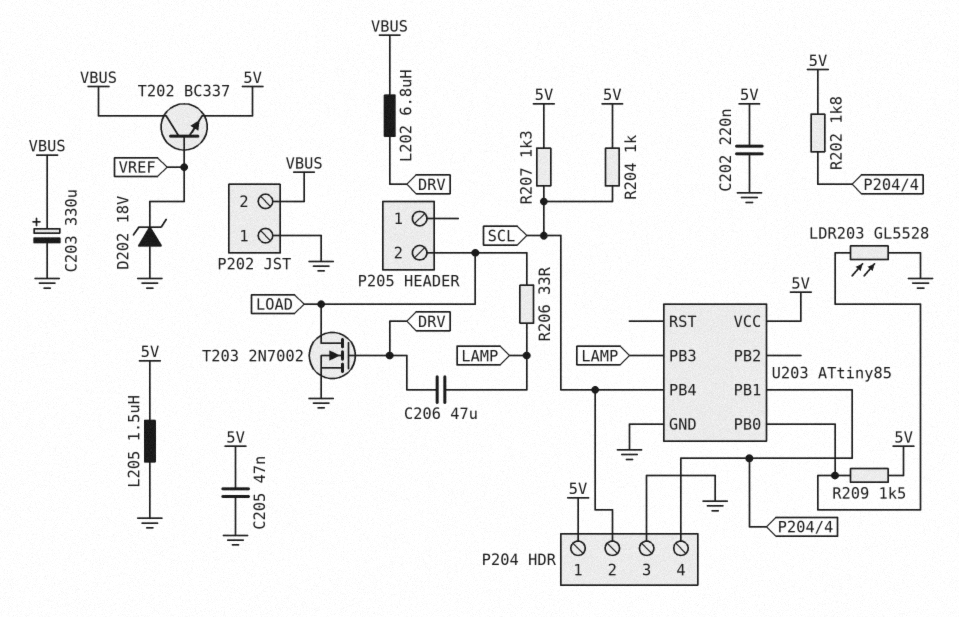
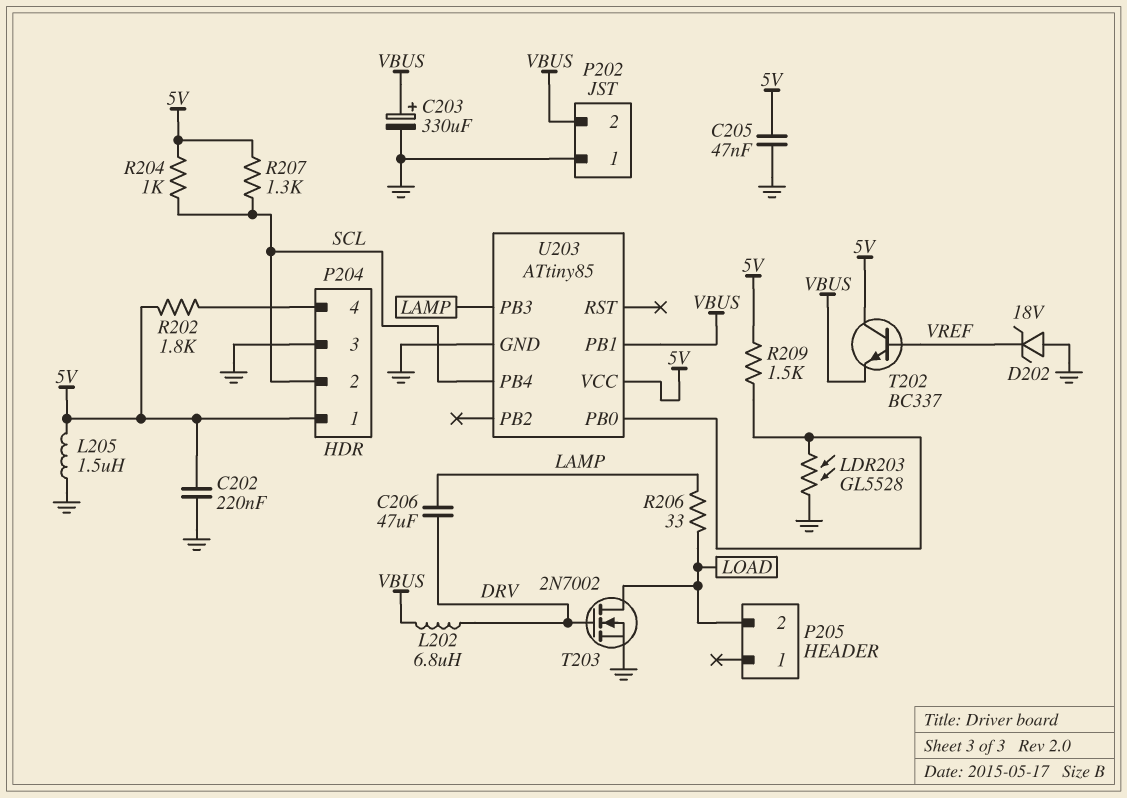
T202: NPN BC337 (B VREF, C VBUS, E 5V) -> NPN BC337 (B VREF, C 5V, E VBUS)
U203 pin PB1: P204/4 -> VBUS

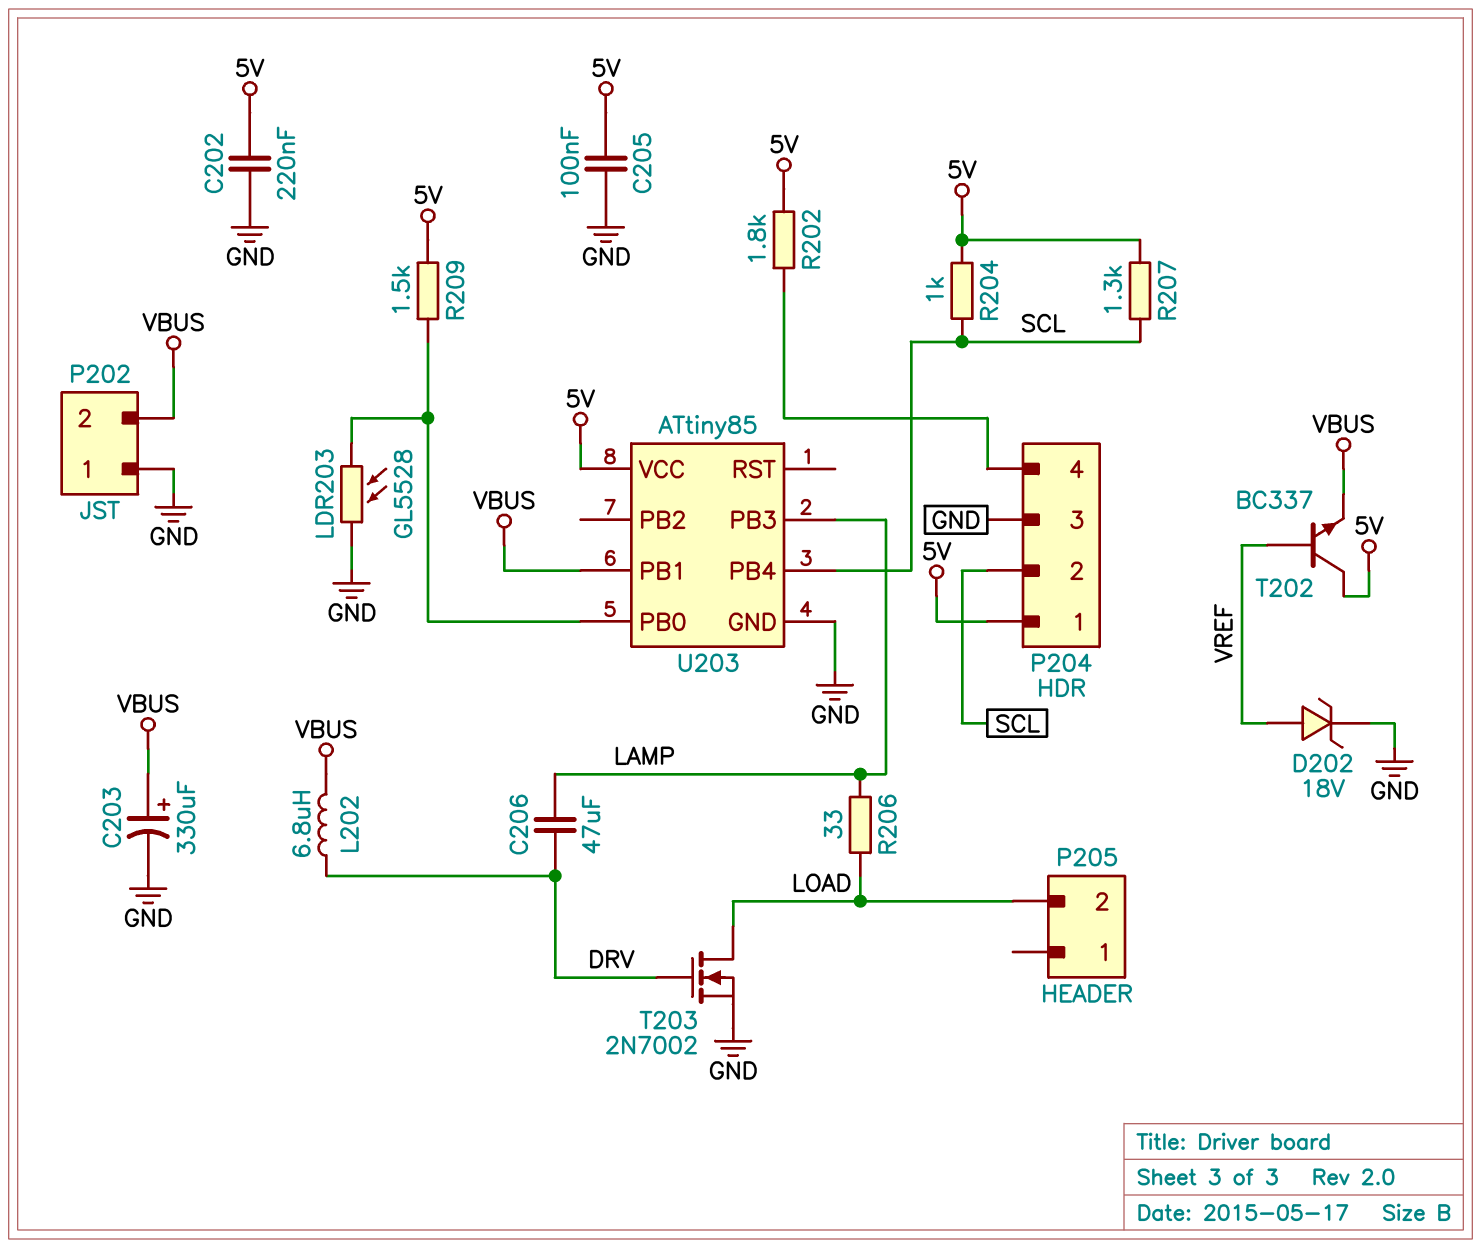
C205: 47nF (5V, GND) -> 100nF (5V, GND)
D202: zener 18V (A GND, K VREF) -> zener 18V (A VREF, K GND)
L205: 1.5uH (5V, GND) -> none

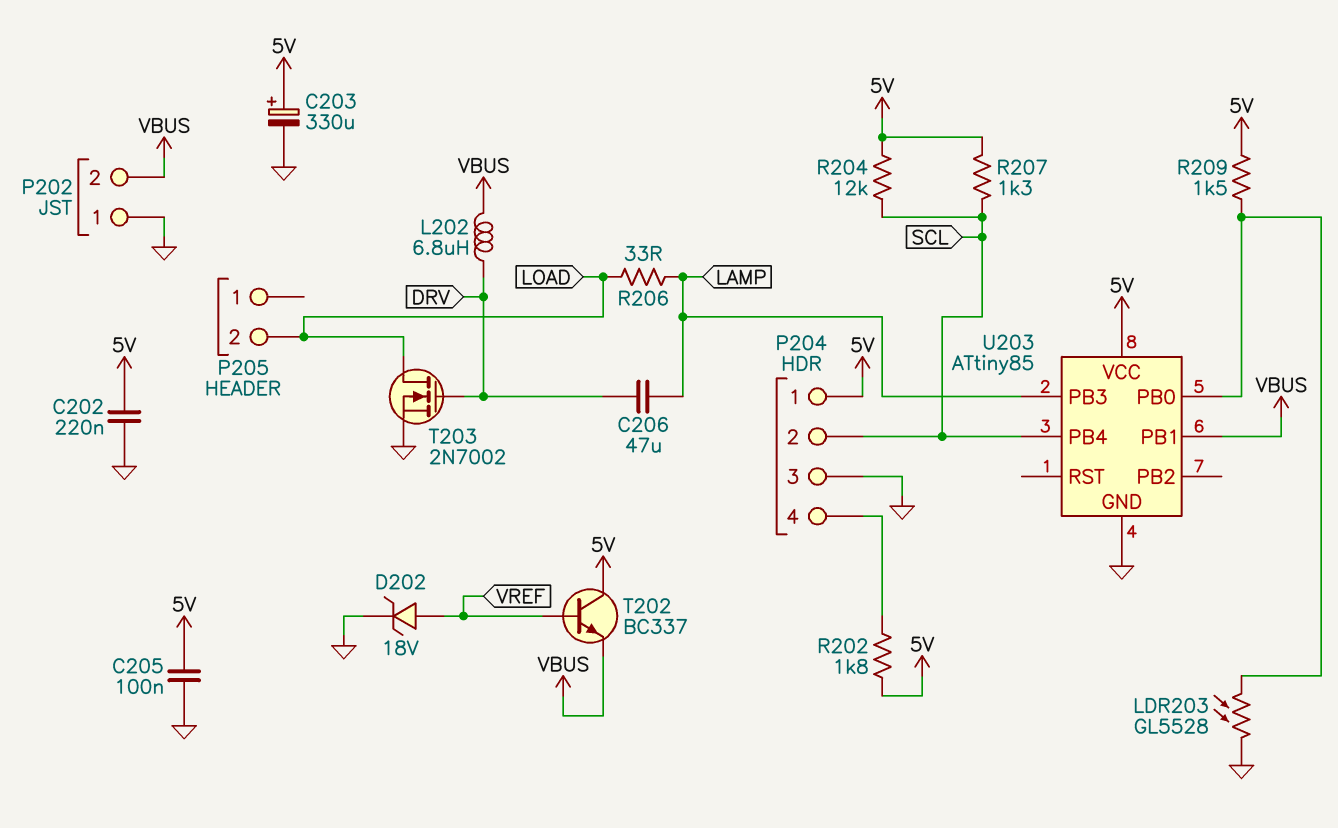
C203: 330uF (plus VBUS, minus GND) -> 330uF (plus 5V, minus GND)
R204: 1k (5V, SCL) -> 12k (5V, SCL)

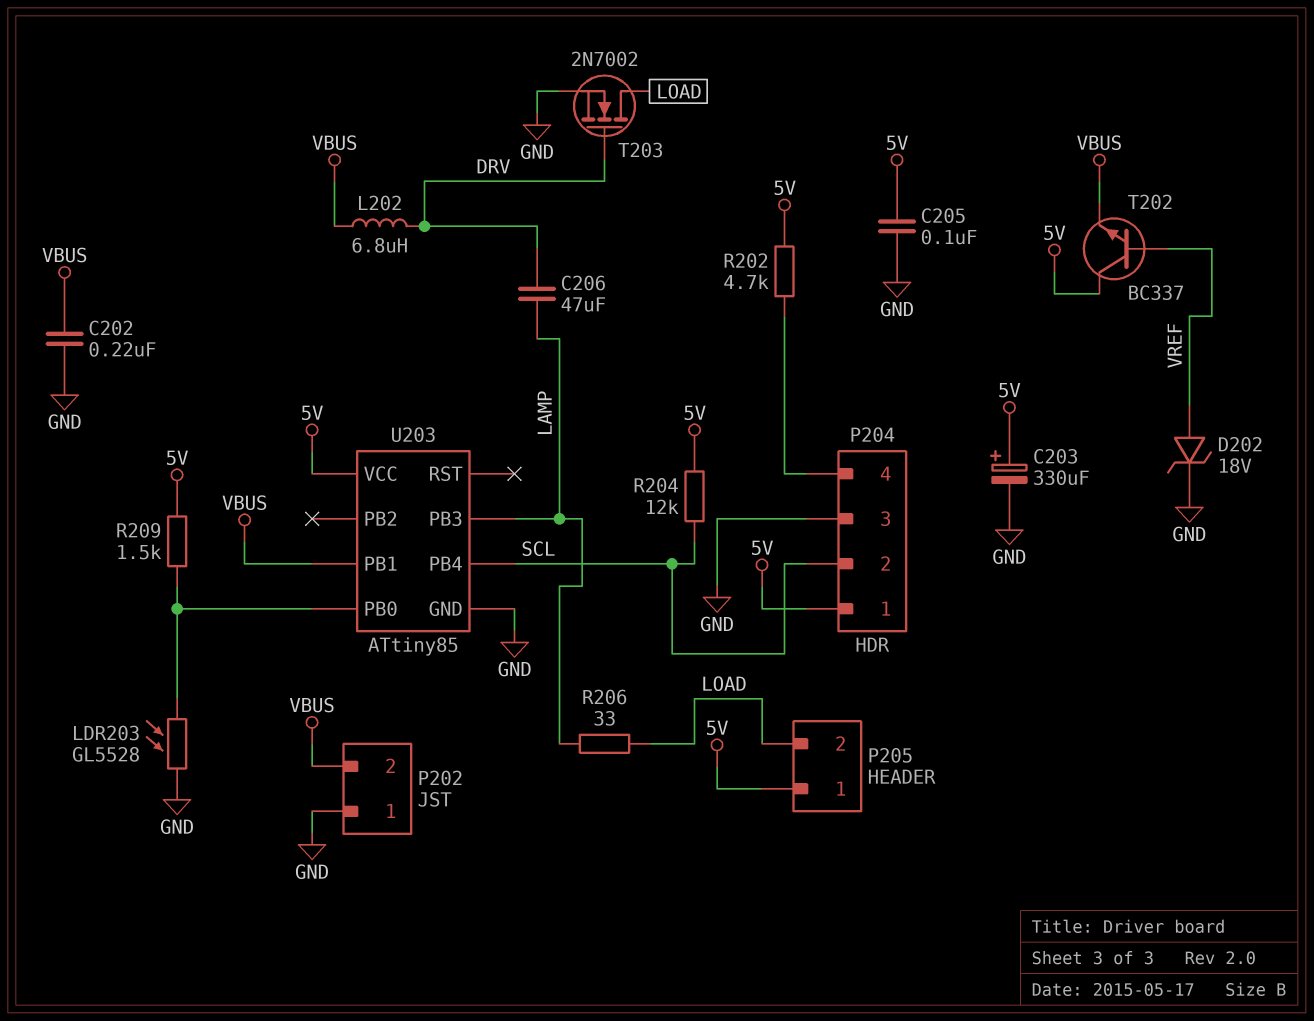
C202: 220nF (5V, GND) -> 220nF (GND, VBUS)
P205 pin 1: none -> 5V
R202: 1.8k (5V, P204/4) -> 4.7k (5V, P204/4)
R207: 1.3k (5V, SCL) -> none

